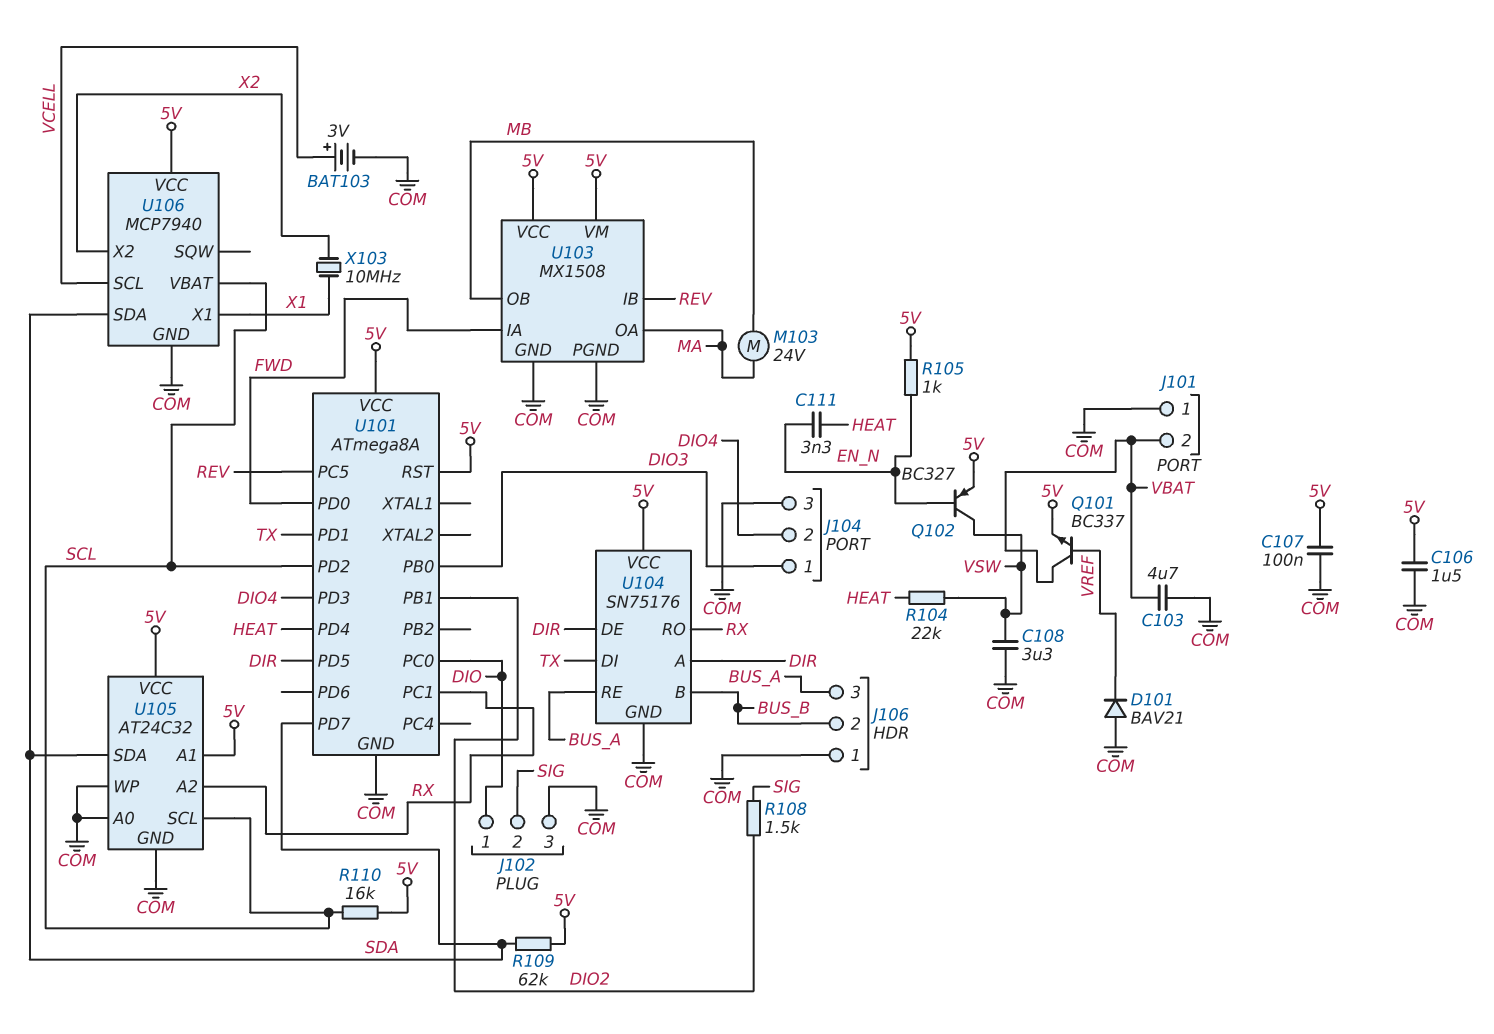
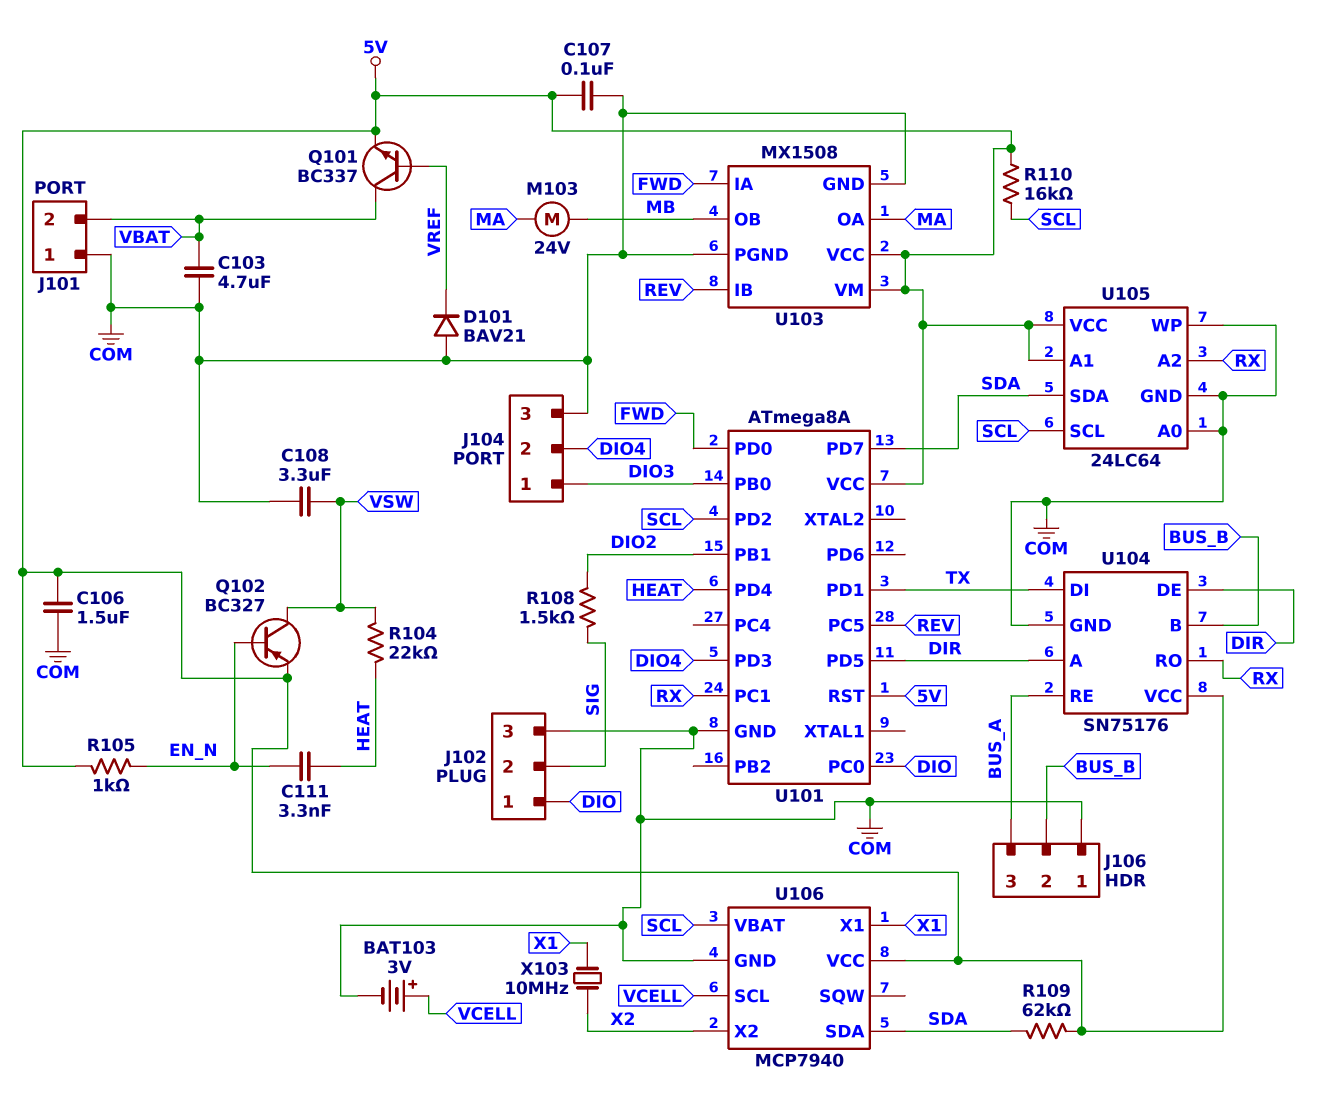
U105: AT24C32 -> 24LC64

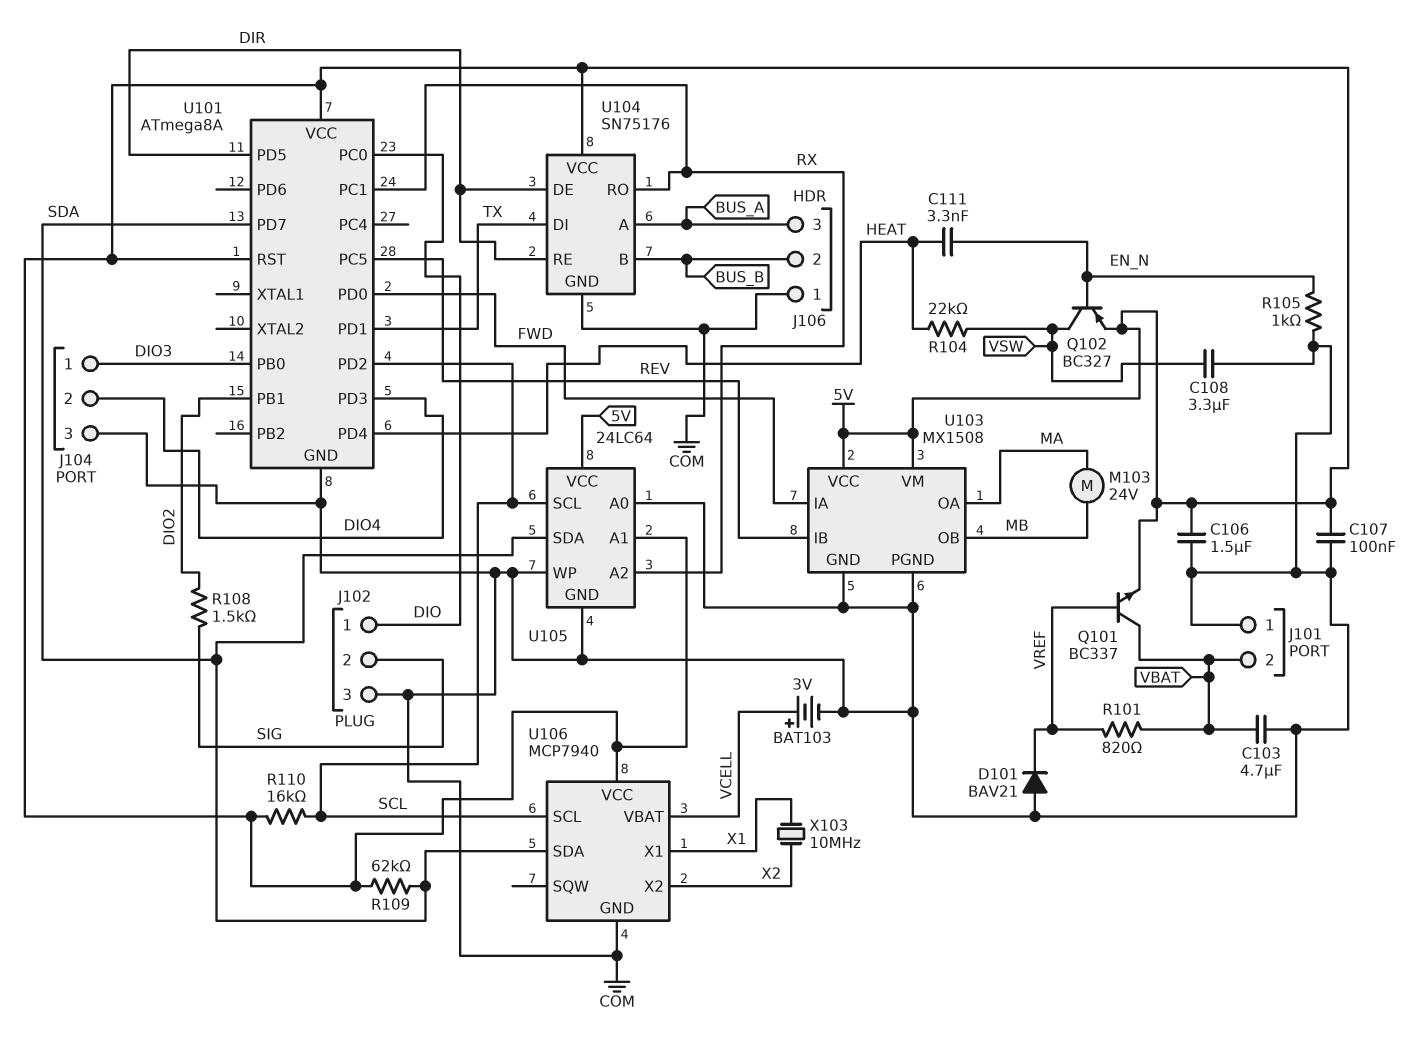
R101: none -> 820 (VBAT, VREF)
R105: 1k (5V, EN_N) -> 1k (COM, EN_N)
U104 pin A: DIR -> BUS_A
U104 pin RE: BUS_A -> DIR
U106 pin SCL: VCELL -> SCL
U106 pin VBAT: SCL -> VCELL

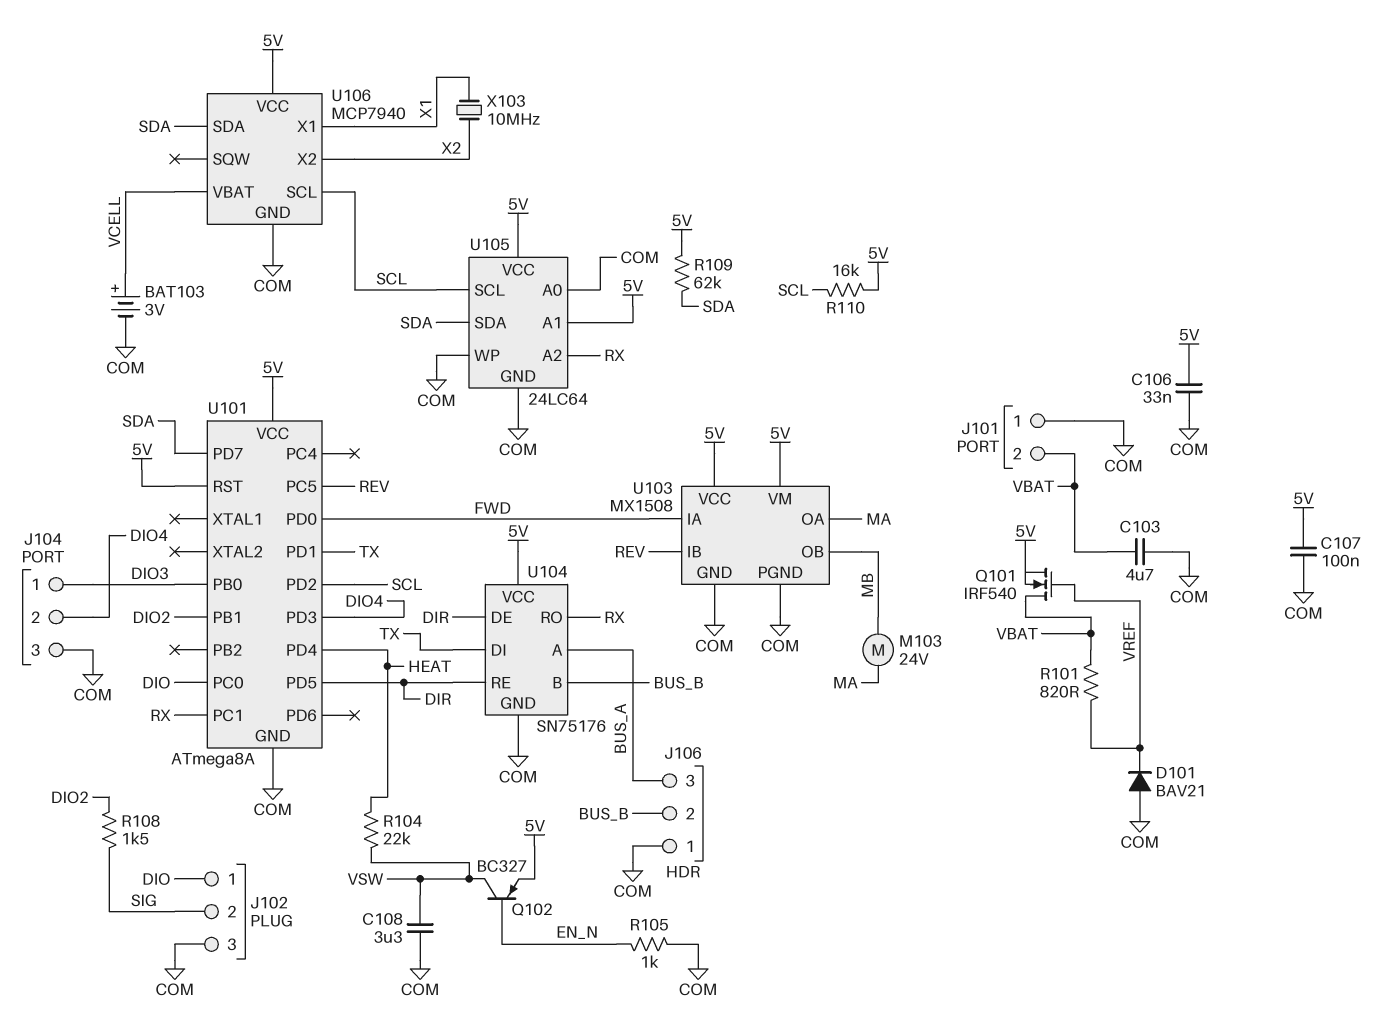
C106: 1.5uF (5V, COM) -> 33nF (5V, COM)
C111: 3.3nF (EN_N, HEAT) -> none
Q101: NPN BC337 (B VREF, C VBAT, E 5V) -> NMOS IRF540 (G VREF, D VBAT, S 5V)

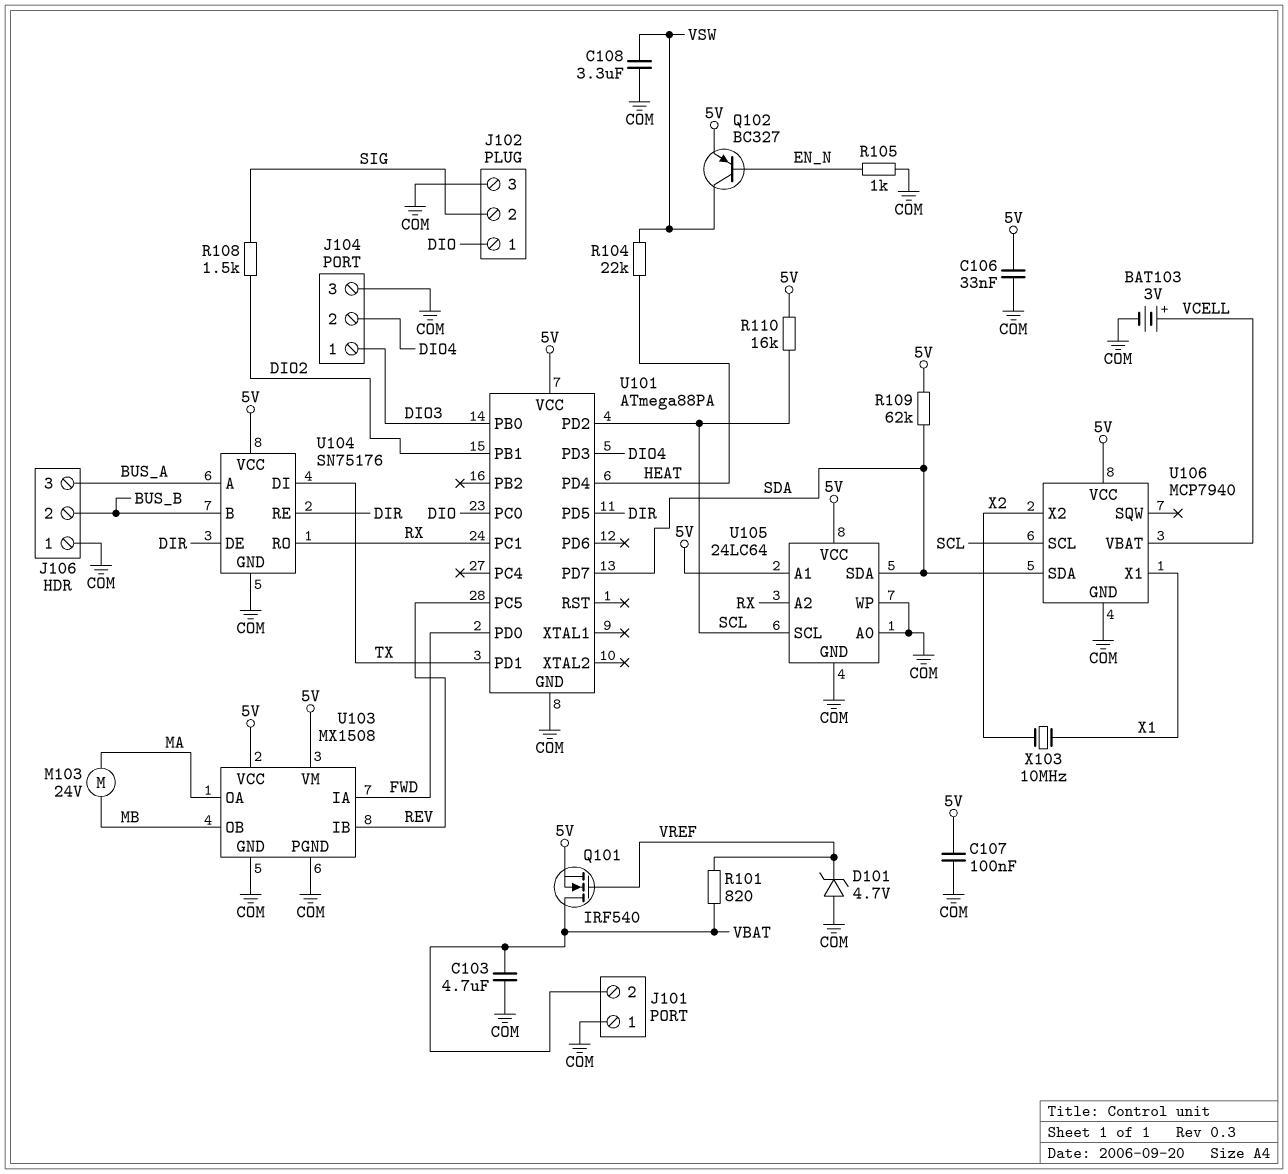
D101: diode BAV21 (A COM, K VREF) -> zener 4.7V (A COM, K VREF)
U101: ATmega8A -> ATmega88PA
U101 pin RST: 5V -> none

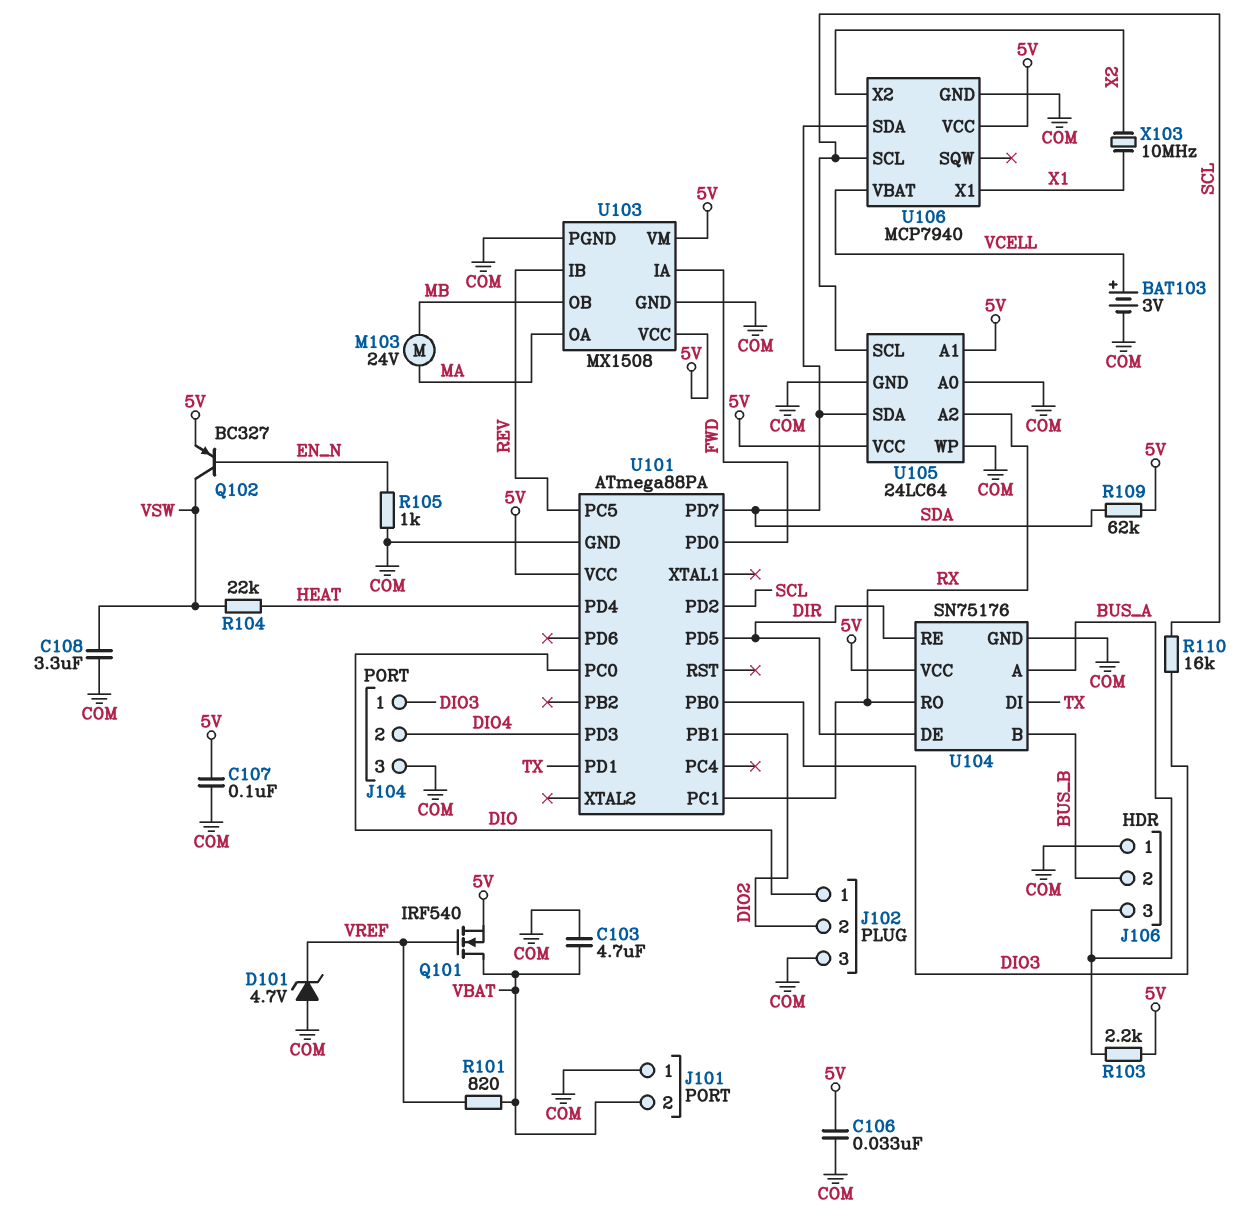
J102 pin 2: SIG -> DIO2
R103: none -> 2.2k (5V, BUS_A)
R108: 1.5k (DIO2, SIG) -> none
R110: 16k (5V, SCL) -> 16k (DIO3, SCL)

